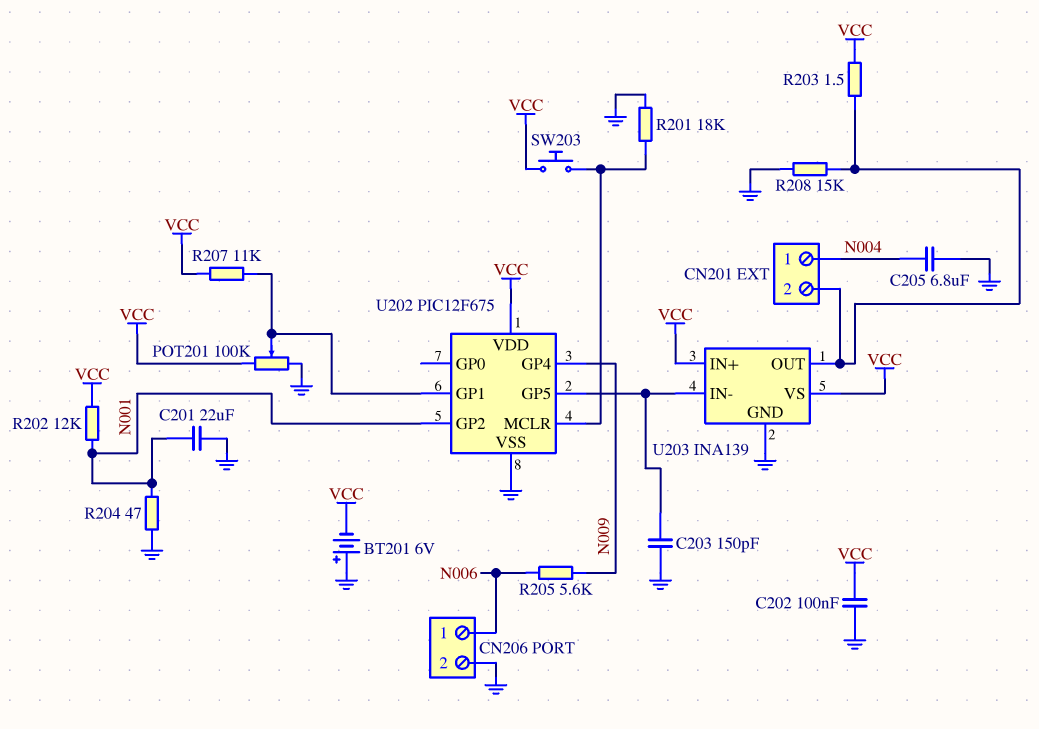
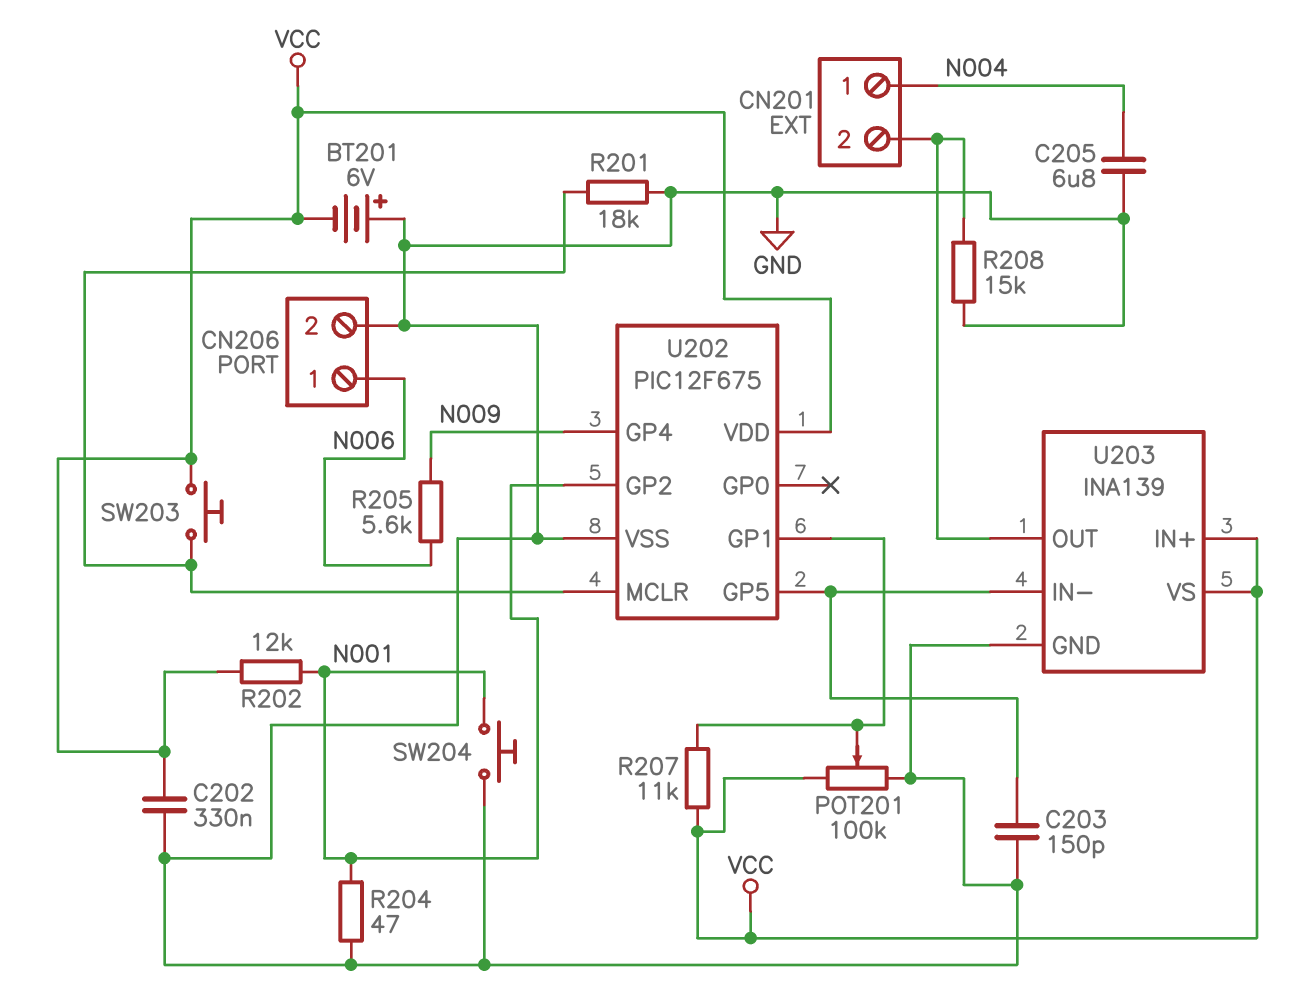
C201: 22uF (GND, N001) -> none
C202: 100nF (GND, VCC) -> 330nF (GND, VCC)
R203: 1.5 (CN201/2, VCC) -> none
SW204: none -> button (GND, N001)

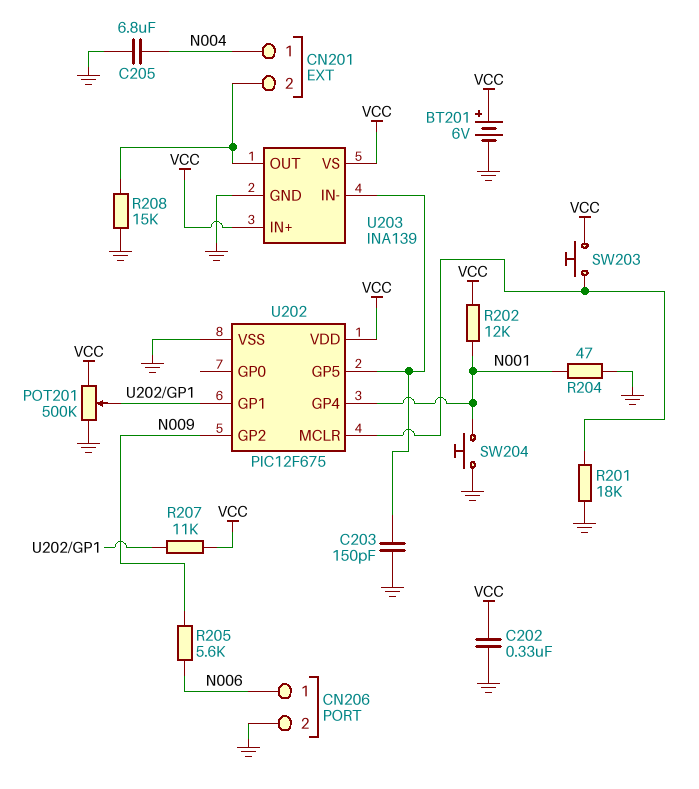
BT201: 6V (plus GND, minus VCC) -> 6V (plus VCC, minus GND)
POT201: 100k (GND, VCC, wiper U202/GP1) -> 500k (GND, VCC, wiper U202/GP1)
U202 pin GP2: N001 -> N009
U202 pin GP4: N009 -> N001

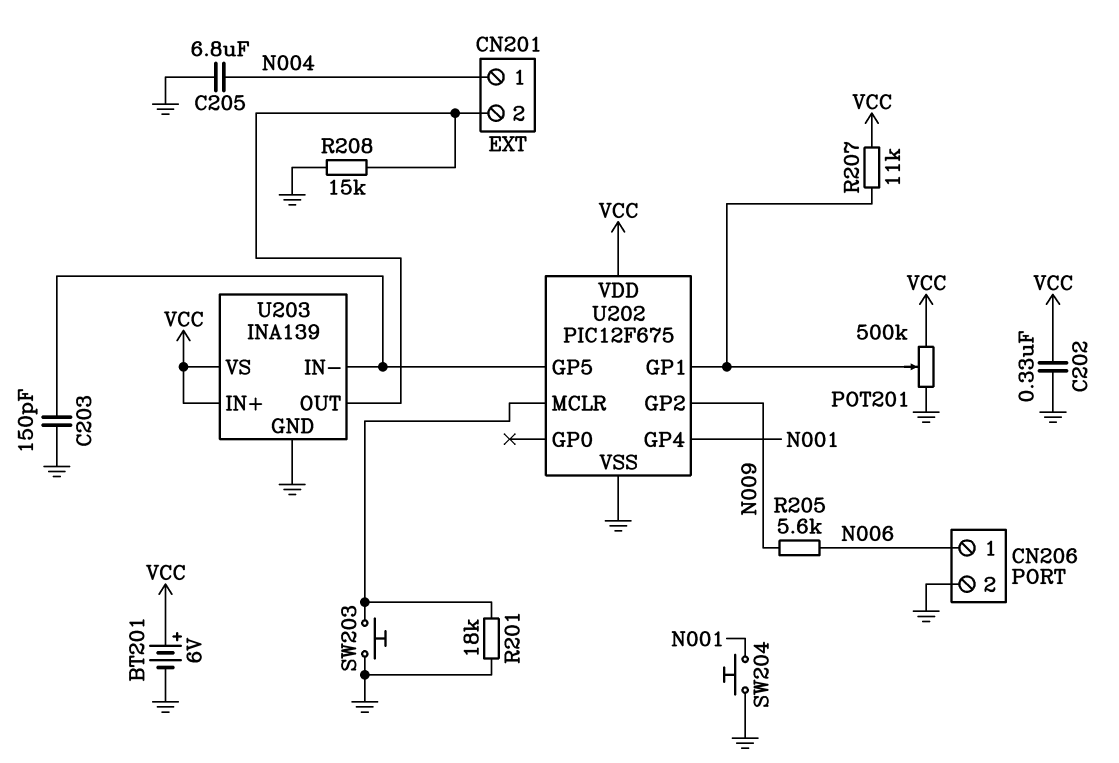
R202: 12k (N001, VCC) -> none
R204: 47 (GND, N001) -> none
SW203: button (U202/MCLR, VCC) -> button (GND, U202/MCLR)

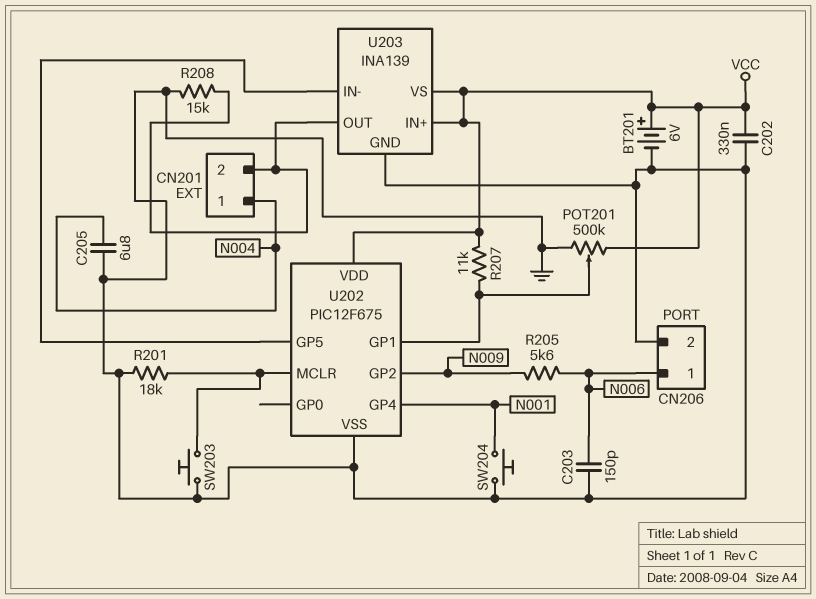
C203: 150pF (GND, U202/GP5) -> 150pF (GND, N006)

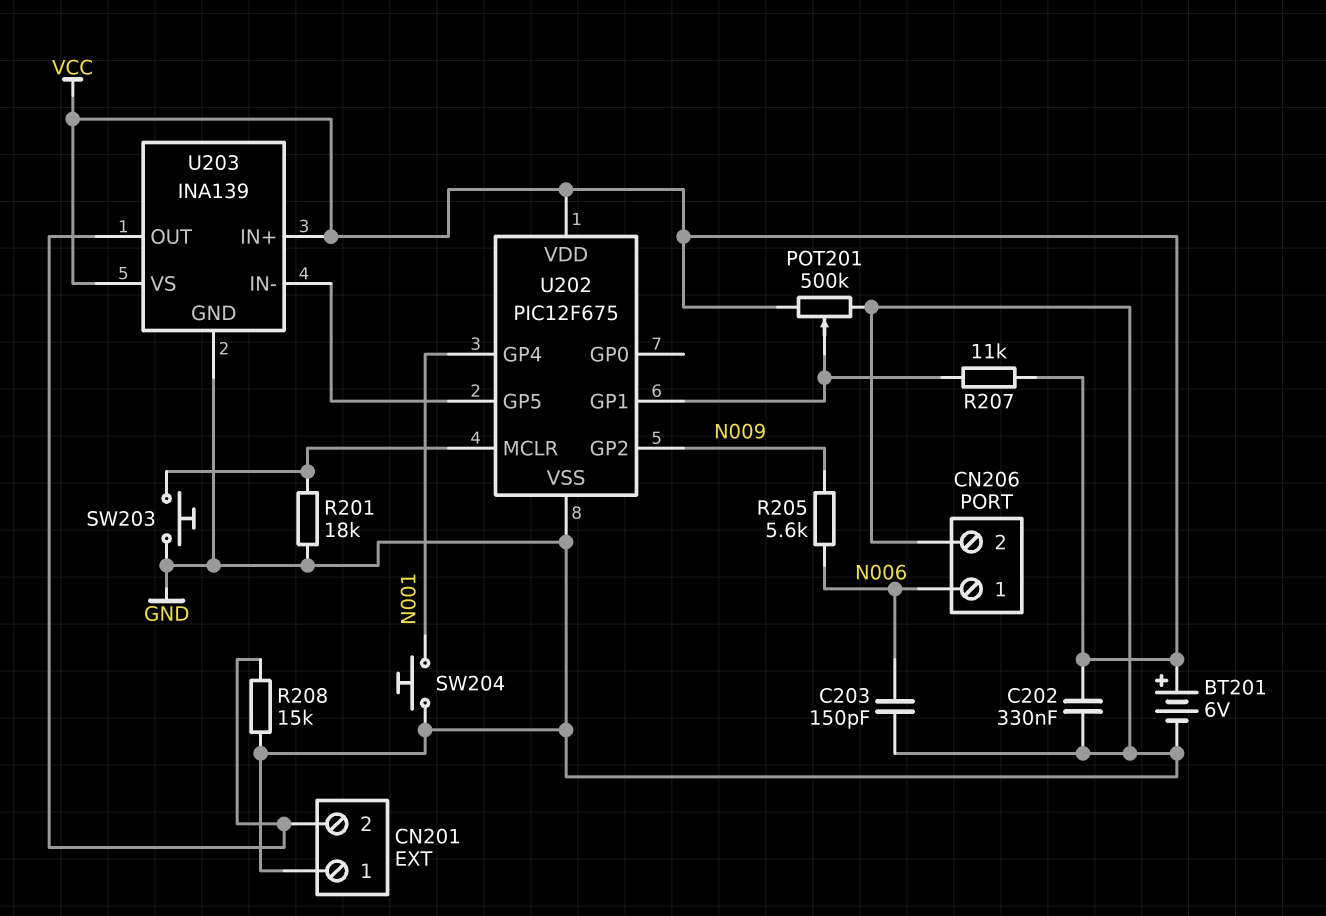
C205: 6.8uF (GND, N004) -> none
CN201 pin 1: N004 -> GND

